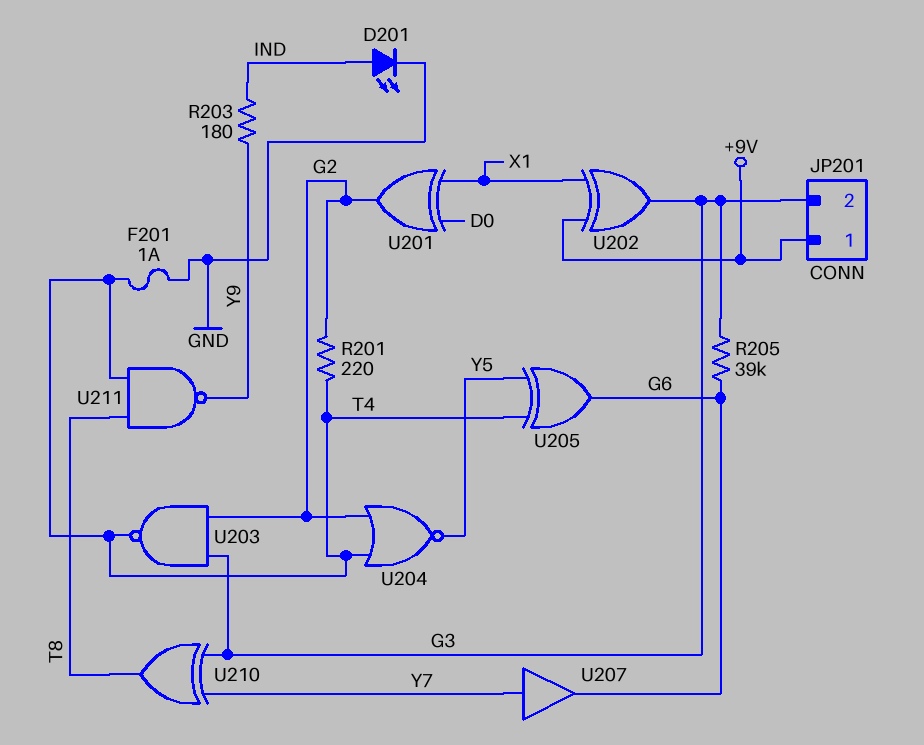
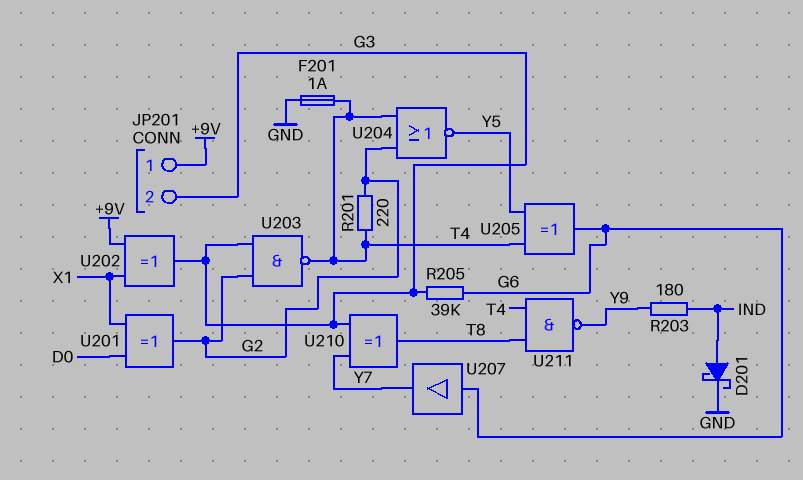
D201: LED (A IND, K GND) -> schottky (A IND, K GND)
U207: buffer (in Y7, out G6) -> buffer (in G6, out Y7)

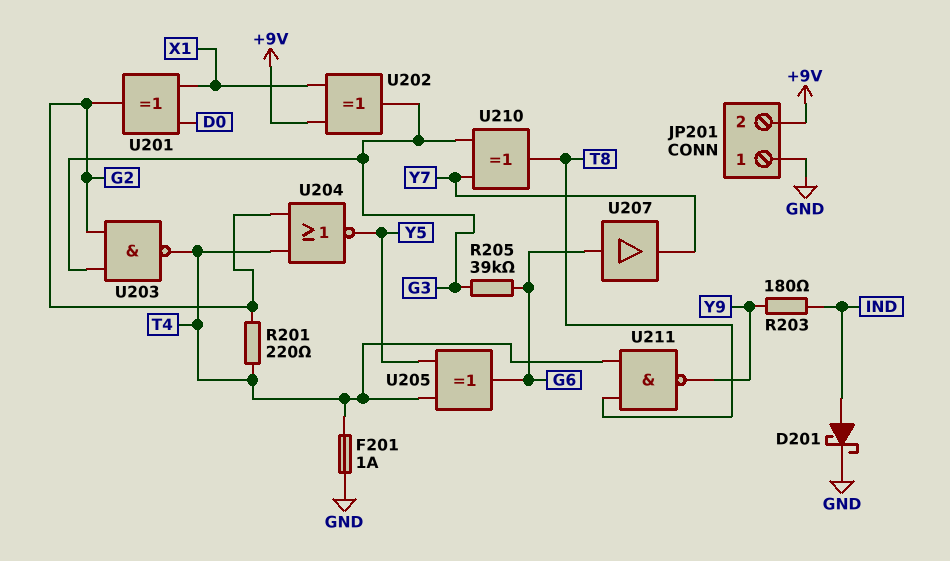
JP201 pin 1: +9V -> GND
JP201 pin 2: G3 -> +9V

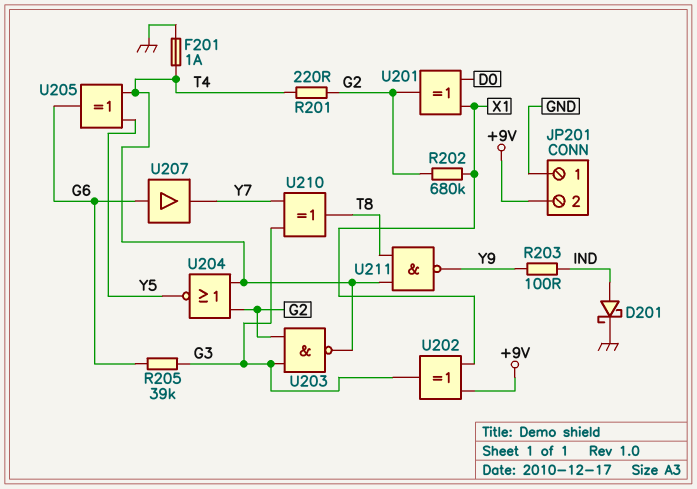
R202: none -> 680k (G2, X1)
R203: 180 (IND, Y9) -> 100 (IND, Y9)

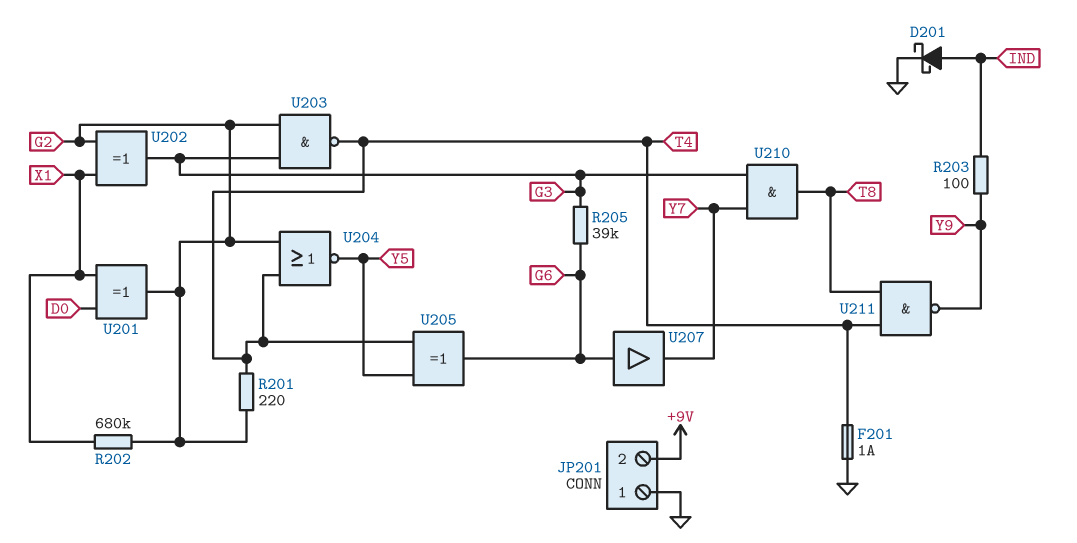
U202: XOR (in +9V, in X1, out G3) -> XOR (in G2, in X1, out G3)
U210: XOR (in G3, in Y7, out T8) -> AND (in G3, in Y7, out T8)

